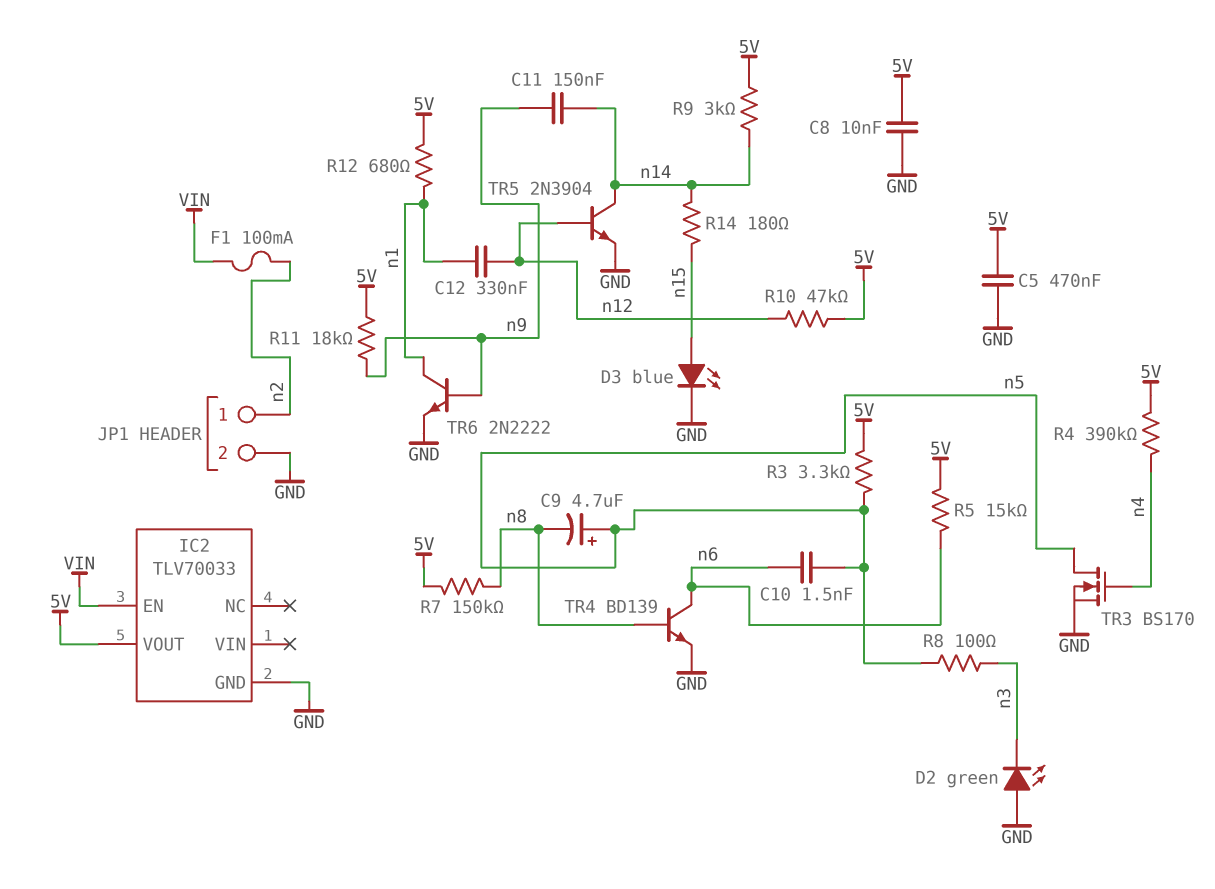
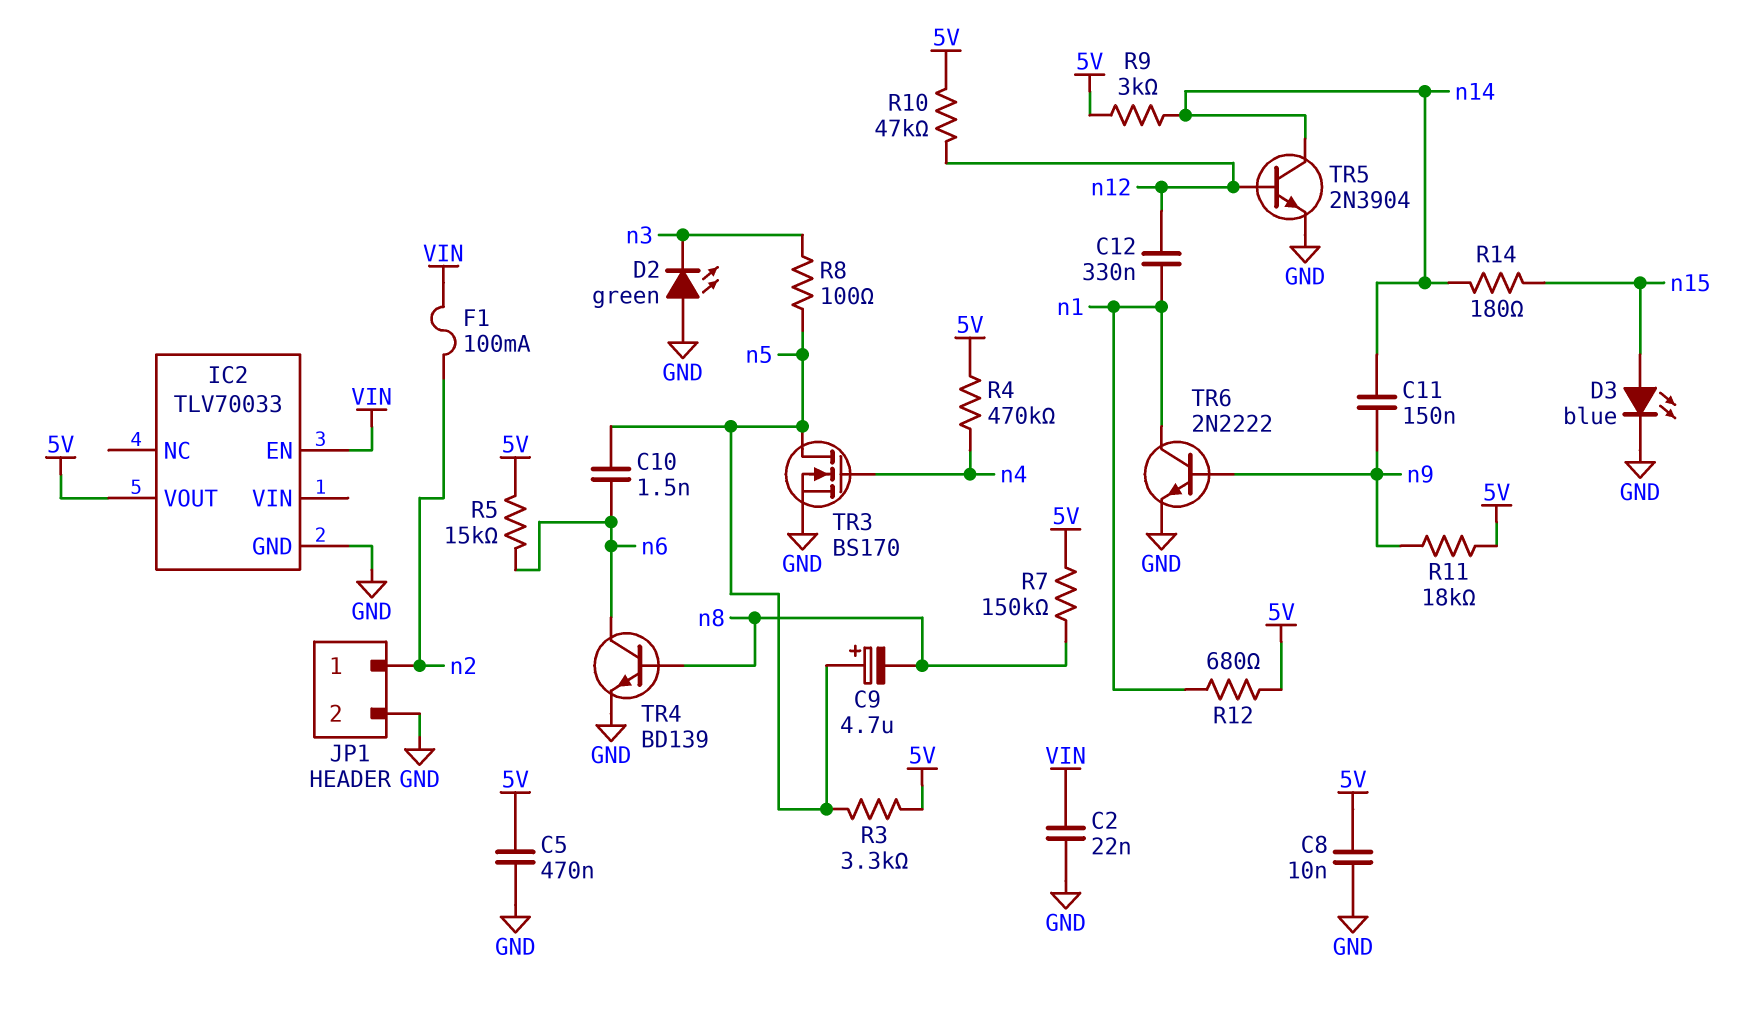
C2: none -> 22nF (GND, VIN)
R4: 390k (5V, n4) -> 470k (5V, n4)

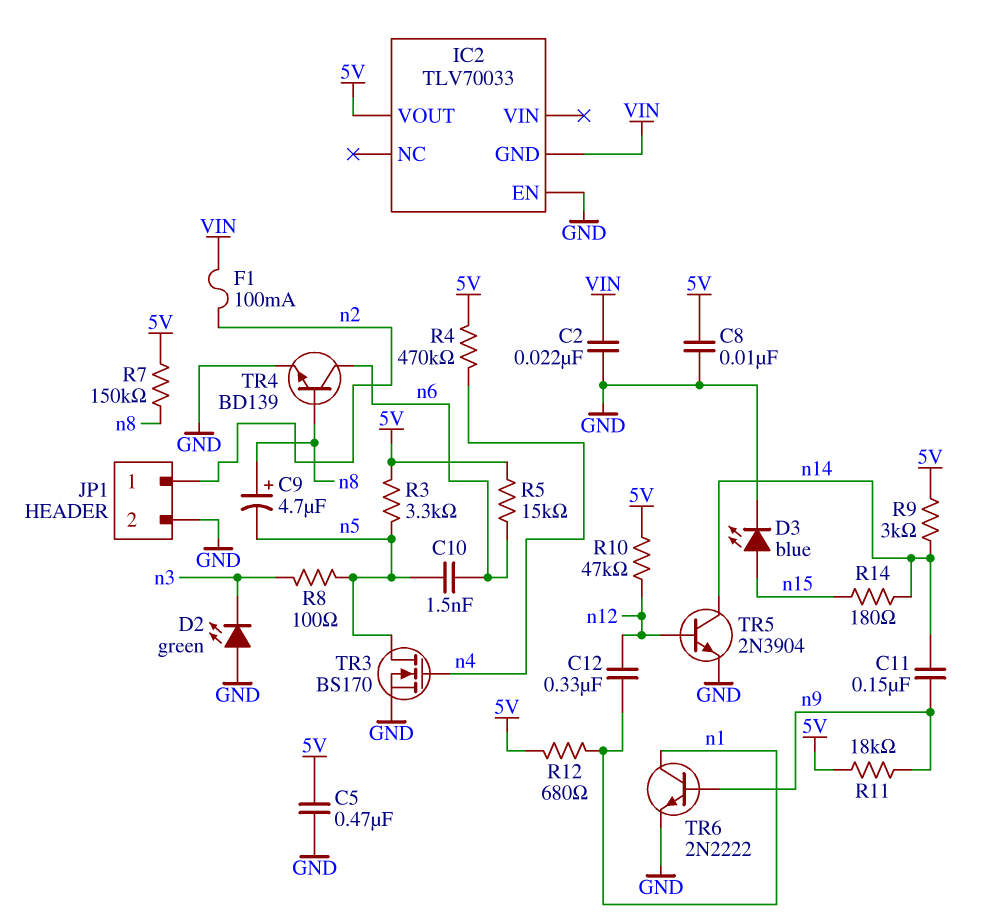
C9: 4.7uF (plus n5, minus n8) -> 4.7uF (plus n8, minus n5)
IC2 pin EN: VIN -> GND
IC2 pin GND: GND -> VIN

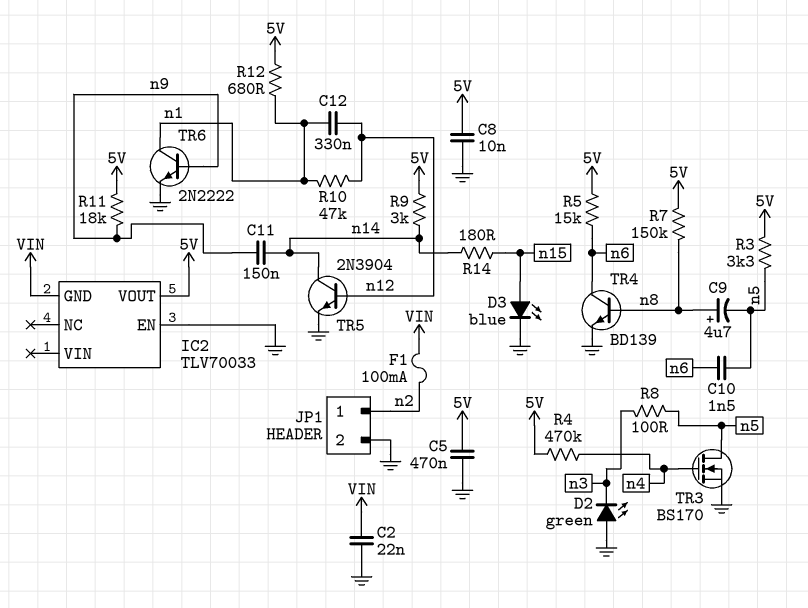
R10: 47k (5V, n12) -> 47k (n1, n12)

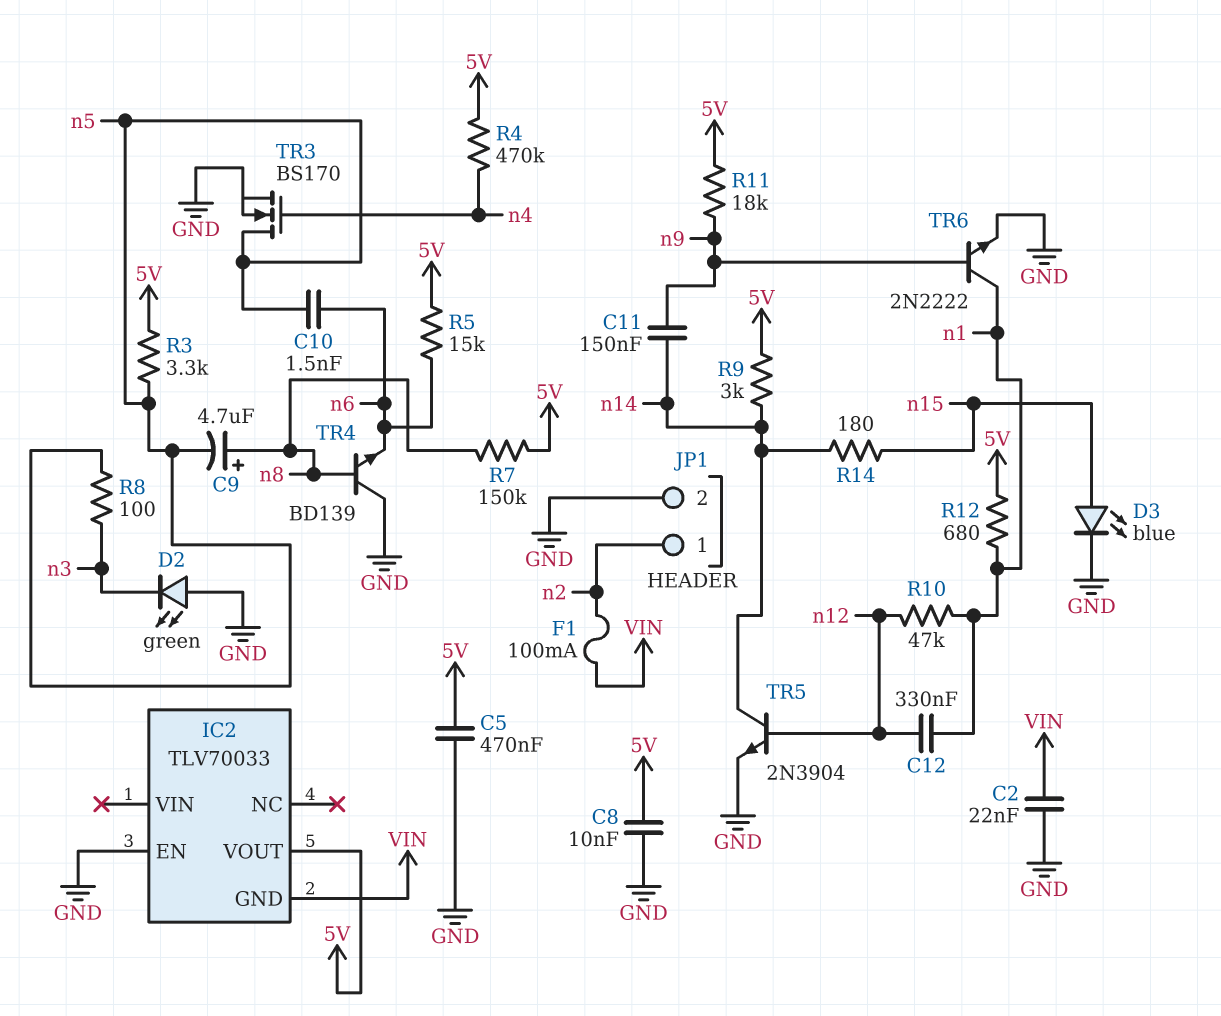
TR4: NPN BD139 (B n8, C n6, E GND) -> NPN BD139 (B n8, C GND, E n6)

